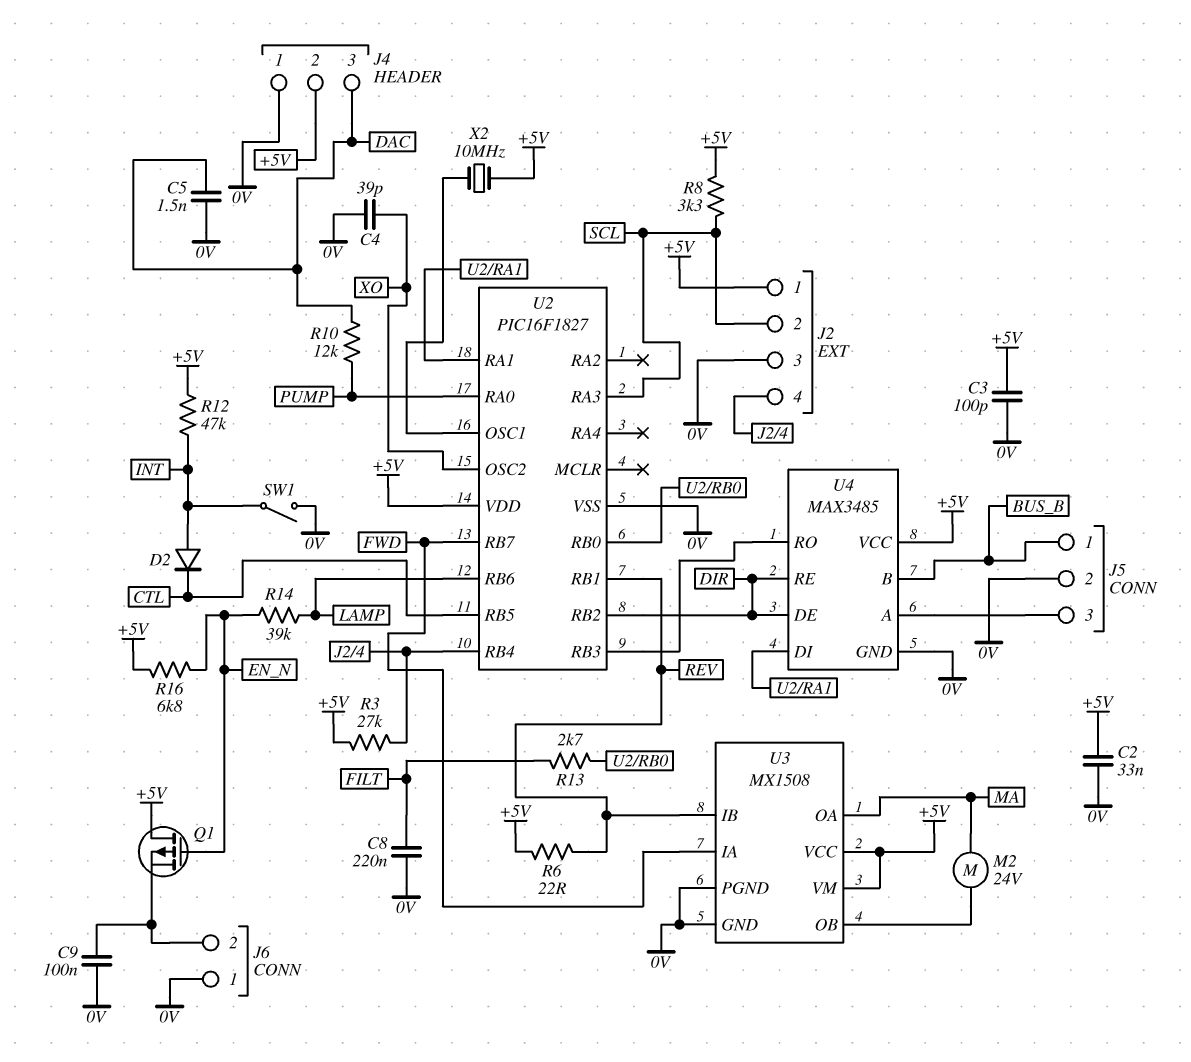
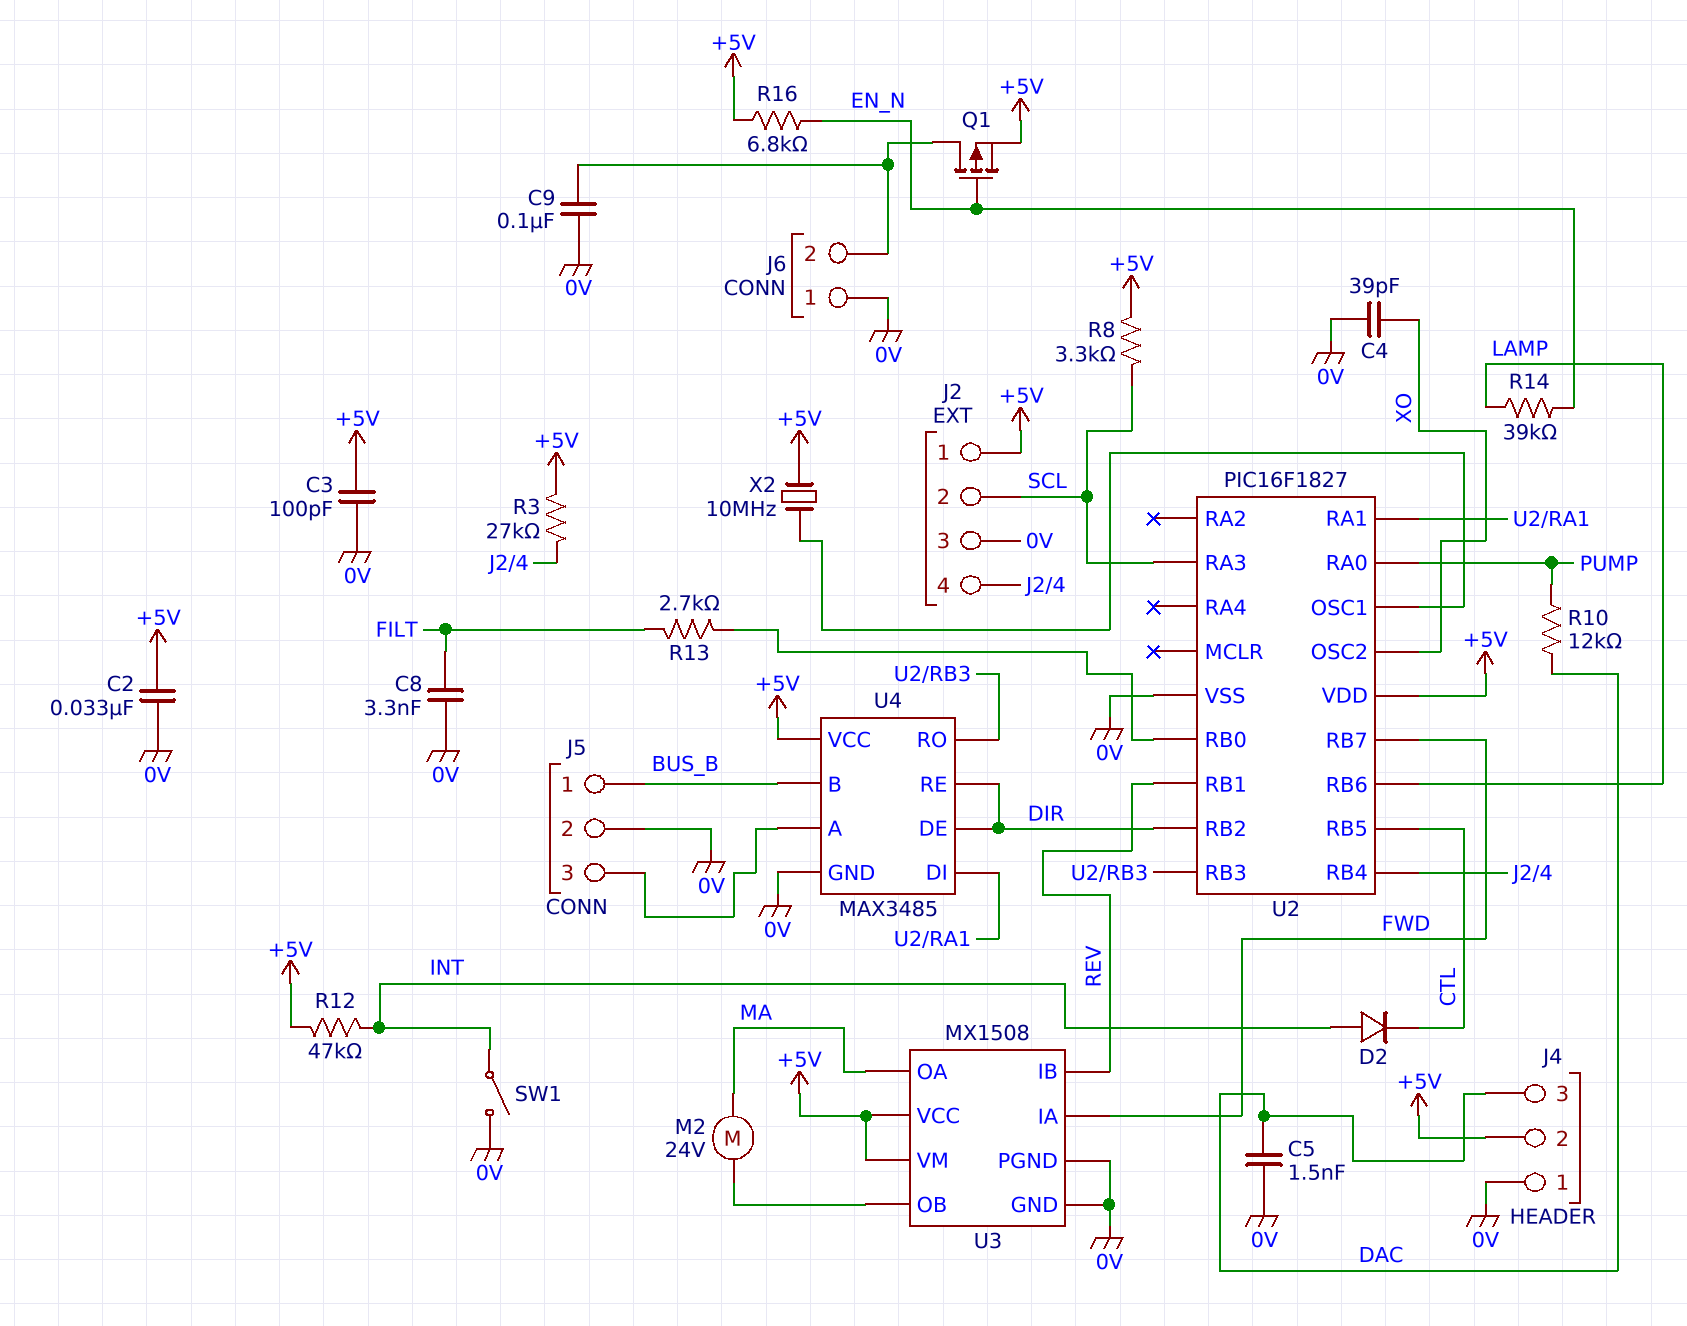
C8: 220nF (0V, FILT) -> 3.3nF (0V, FILT)
Q1: PMOS (G EN_N, D +5V, S J6/2) -> PMOS (G EN_N, D J6/2, S +5V)
R6: 22 (+5V, REV) -> none

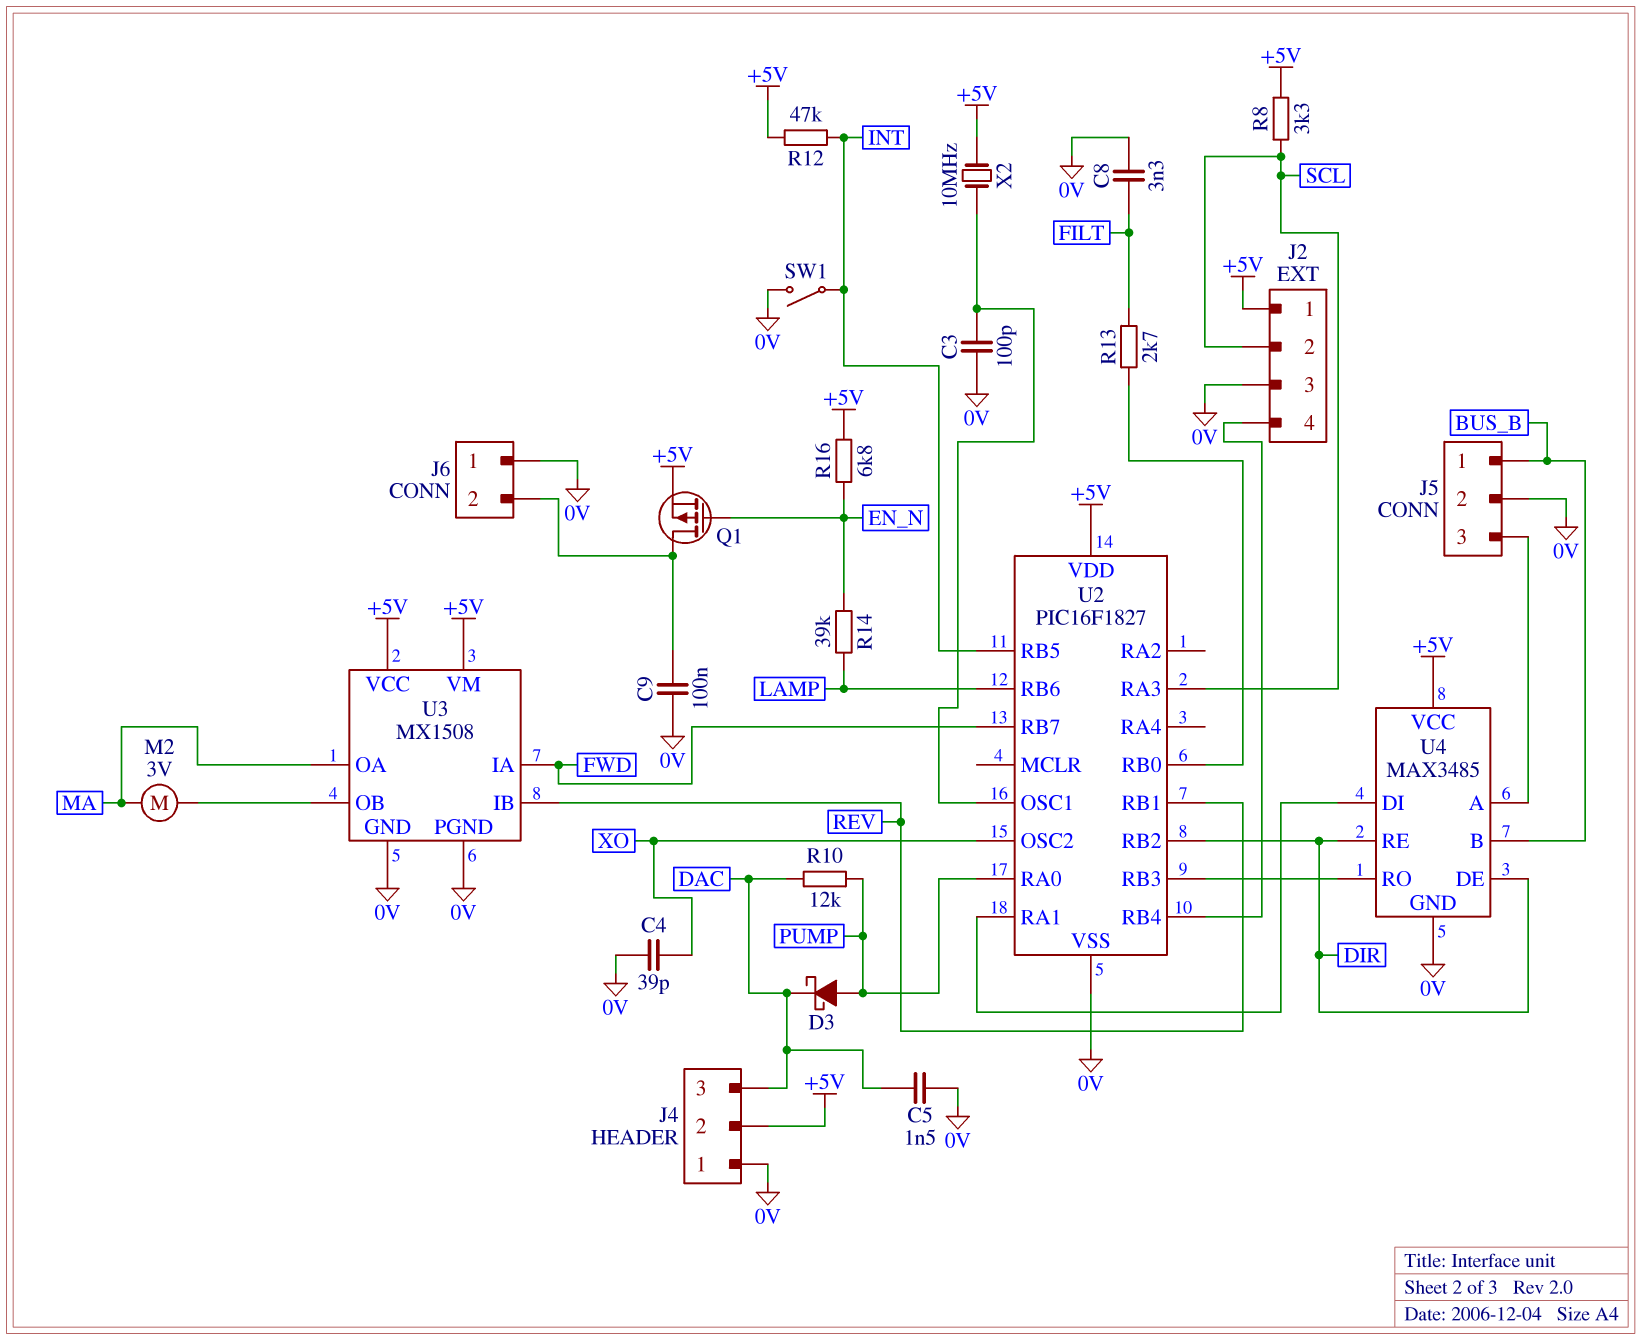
C2: 33nF (+5V, 0V) -> none
C3: 100pF (+5V, 0V) -> 100pF (0V, U2/OSC1)
D2: diode (A INT, K CTL) -> none
D3: none -> schottky (A PUMP, K DAC)
M2: motor 24V (MA, U3/OB) -> motor 3V (MA, U3/OB)
R3: 27k (+5V, J2/4) -> none
U2 pin RB5: CTL -> INT

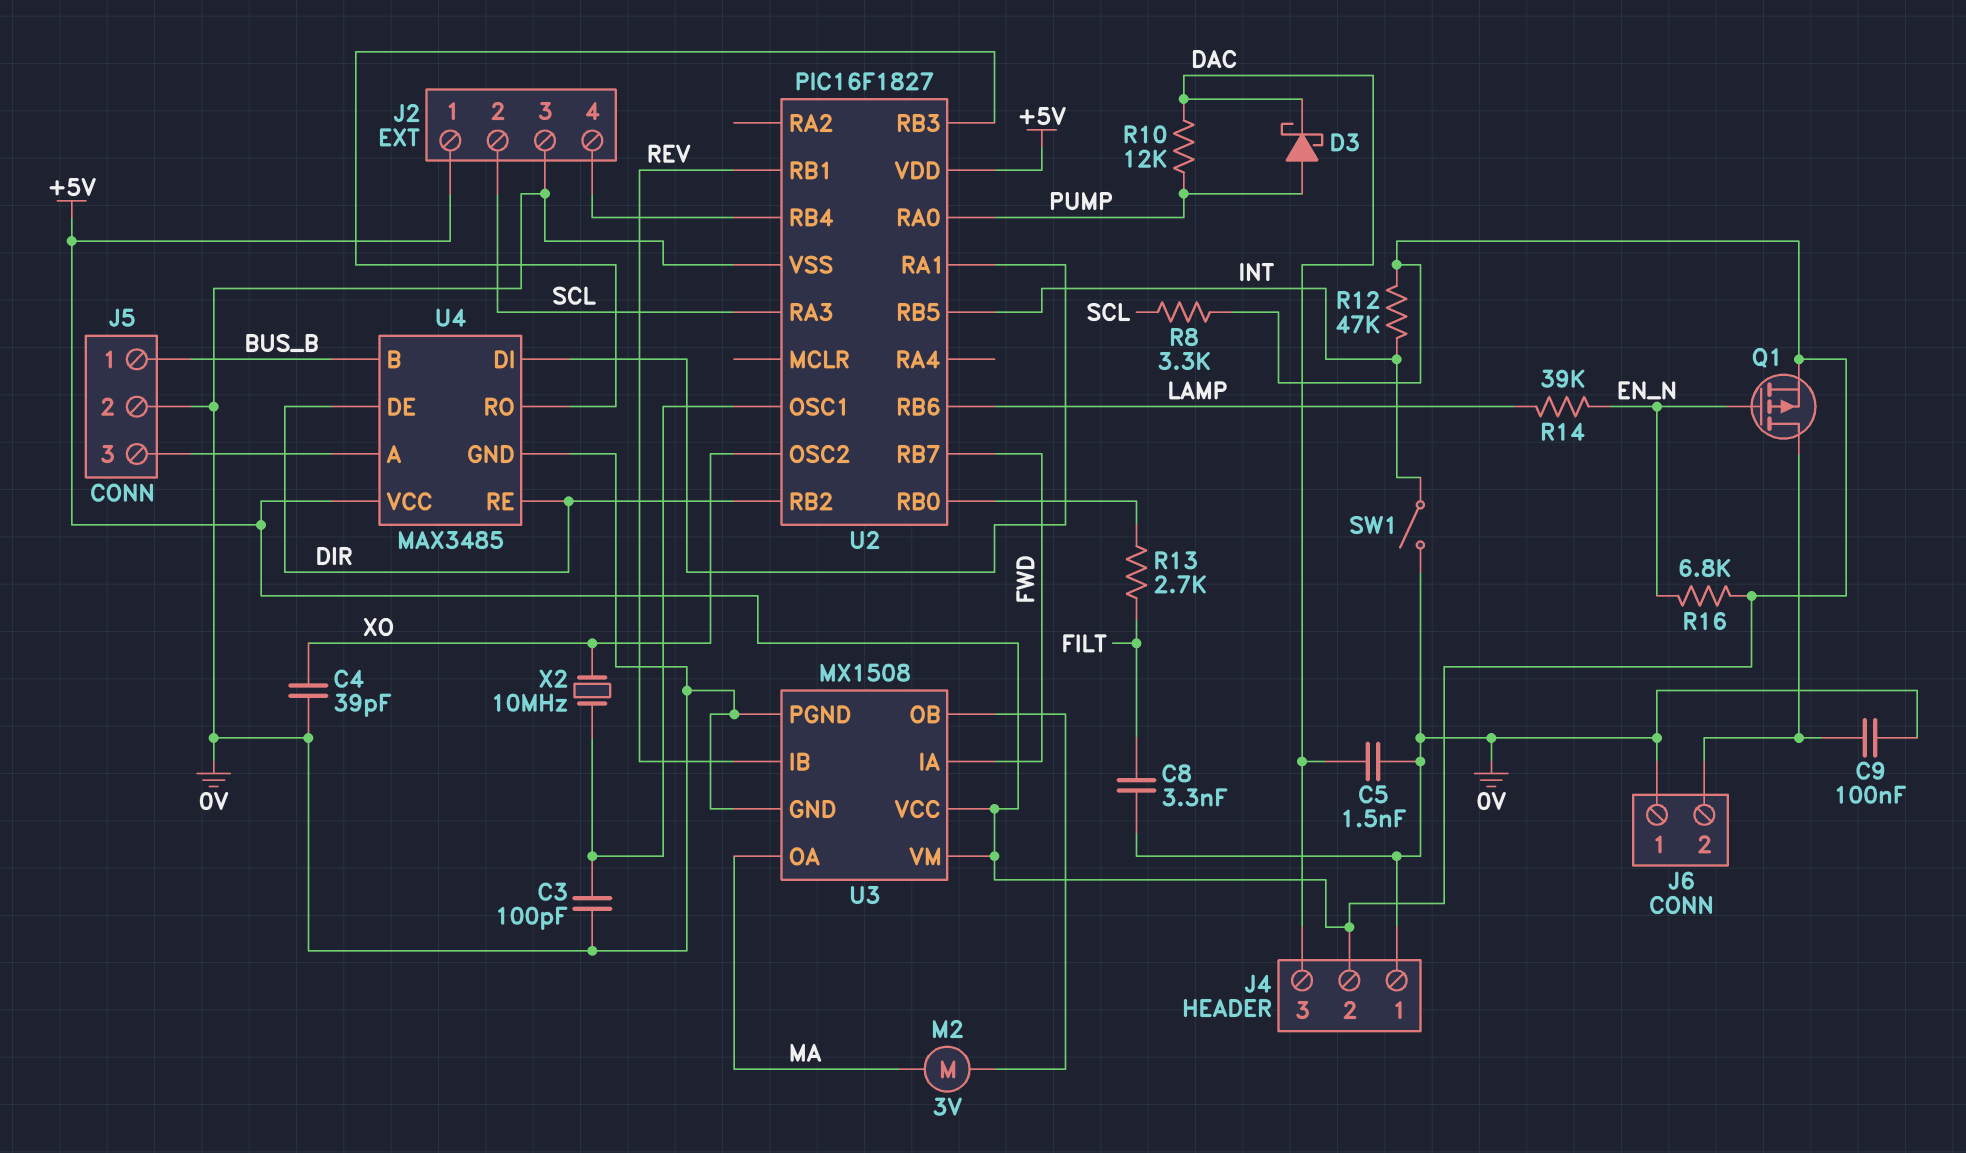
X2: 10MHz (+5V, U2/OSC1) -> 10MHz (U2/OSC1, XO)

